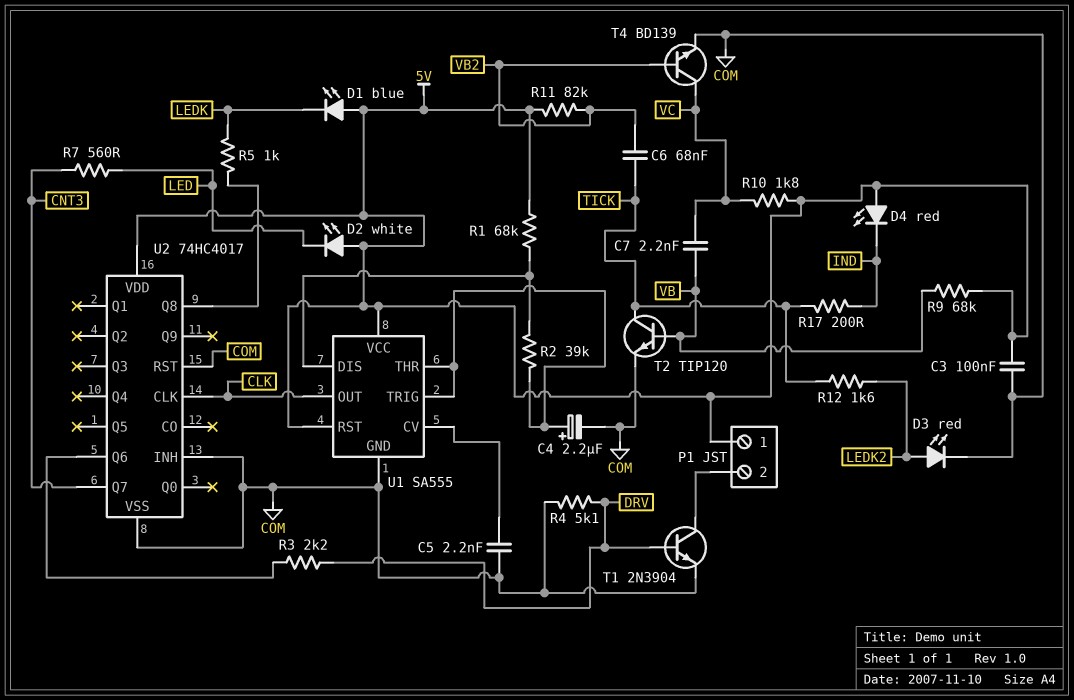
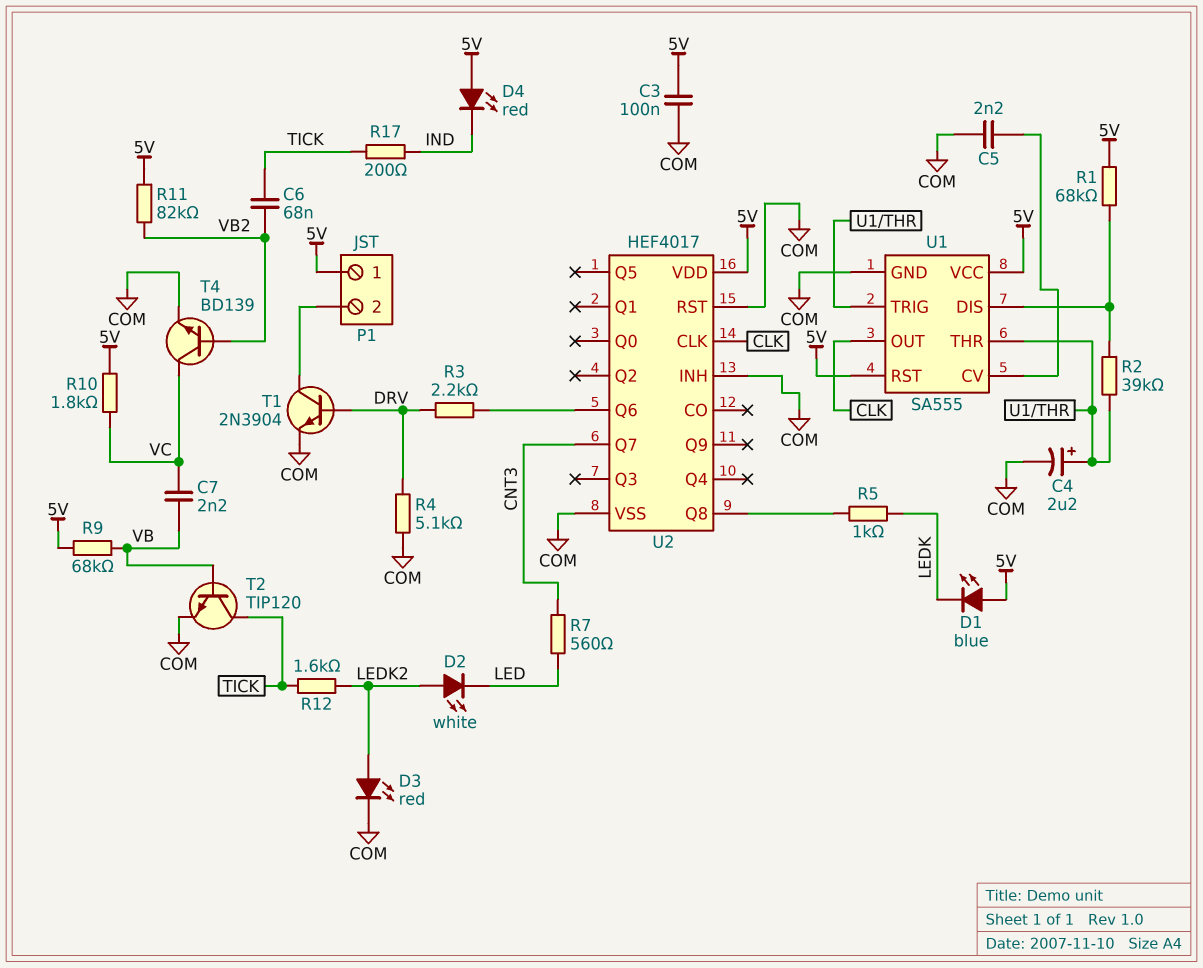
D2: LED white (A 5V, K LED) -> LED white (A LEDK2, K LED)
U2: 74HC4017 -> HEF4017

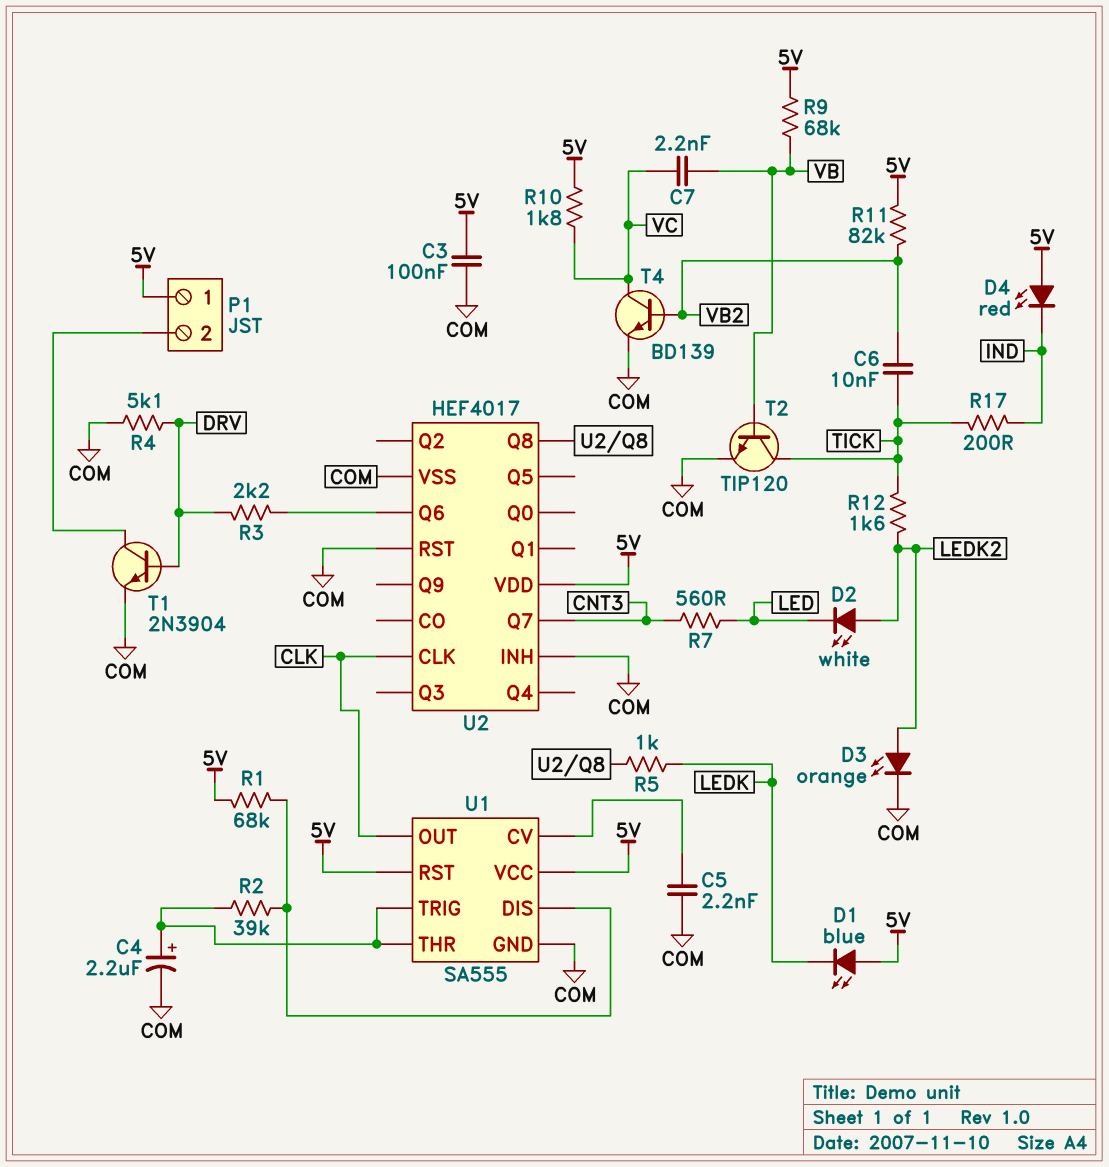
C6: 68nF (TICK, VB2) -> 10nF (TICK, VB2)
D3: LED red (A LEDK2, K COM) -> LED orange (A LEDK2, K COM)

